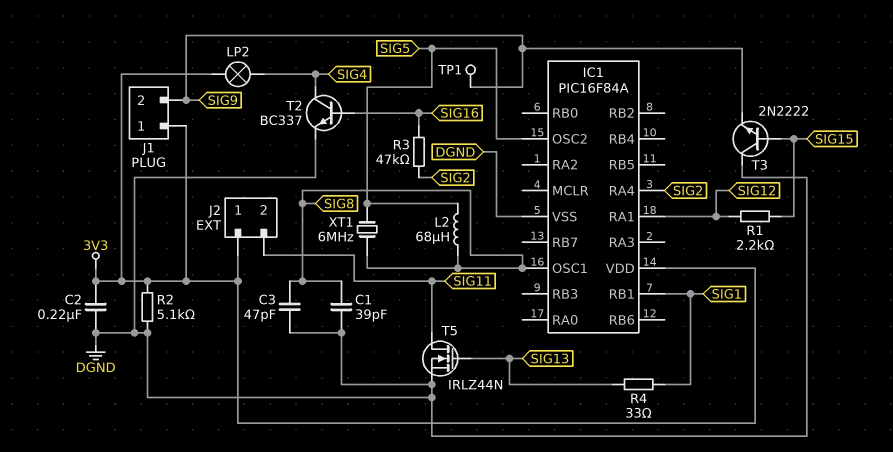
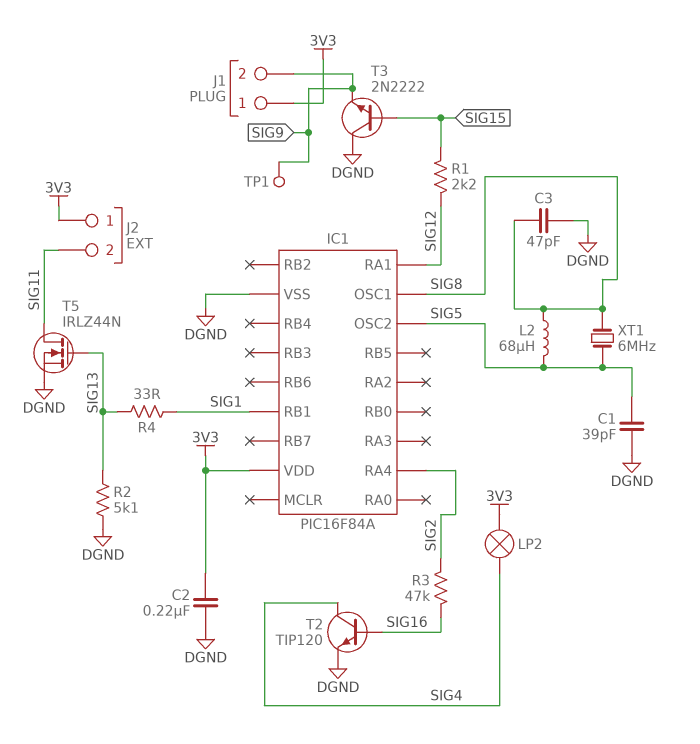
C1: 39pF (DGND, SIG8) -> 39pF (DGND, SIG5)
R2: 5.1k (3V3, DGND) -> 5.1k (DGND, SIG13)
T2: NPN BC337 (B SIG16, C SIG4, E DGND) -> NPN TIP120 (B SIG16, C SIG4, E DGND)

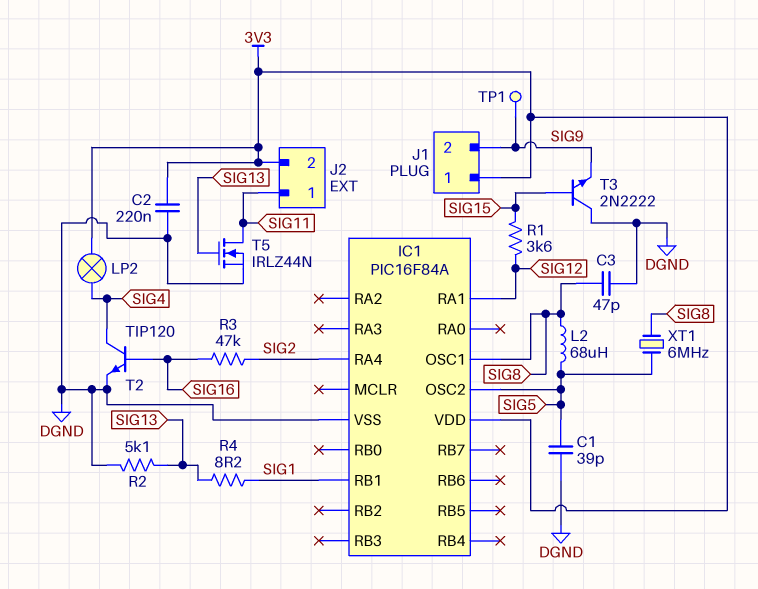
J2 pin 1: 3V3 -> SIG11
J2 pin 2: SIG11 -> 3V3
R1: 2.2k (SIG12, SIG15) -> 3.6k (SIG12, SIG15)
R4: 33 (SIG1, SIG13) -> 8.2 (SIG1, SIG13)

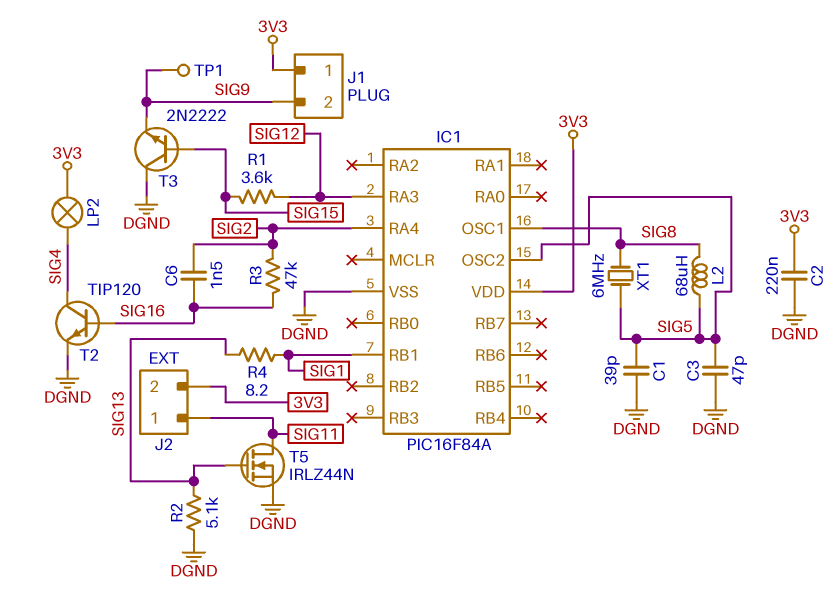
C3: 47pF (DGND, SIG8) -> 47pF (DGND, SIG5)
C6: none -> 1.5nF (SIG2, SIG16)
IC1 pin RA1: SIG12 -> none
IC1 pin RA3: none -> SIG12

